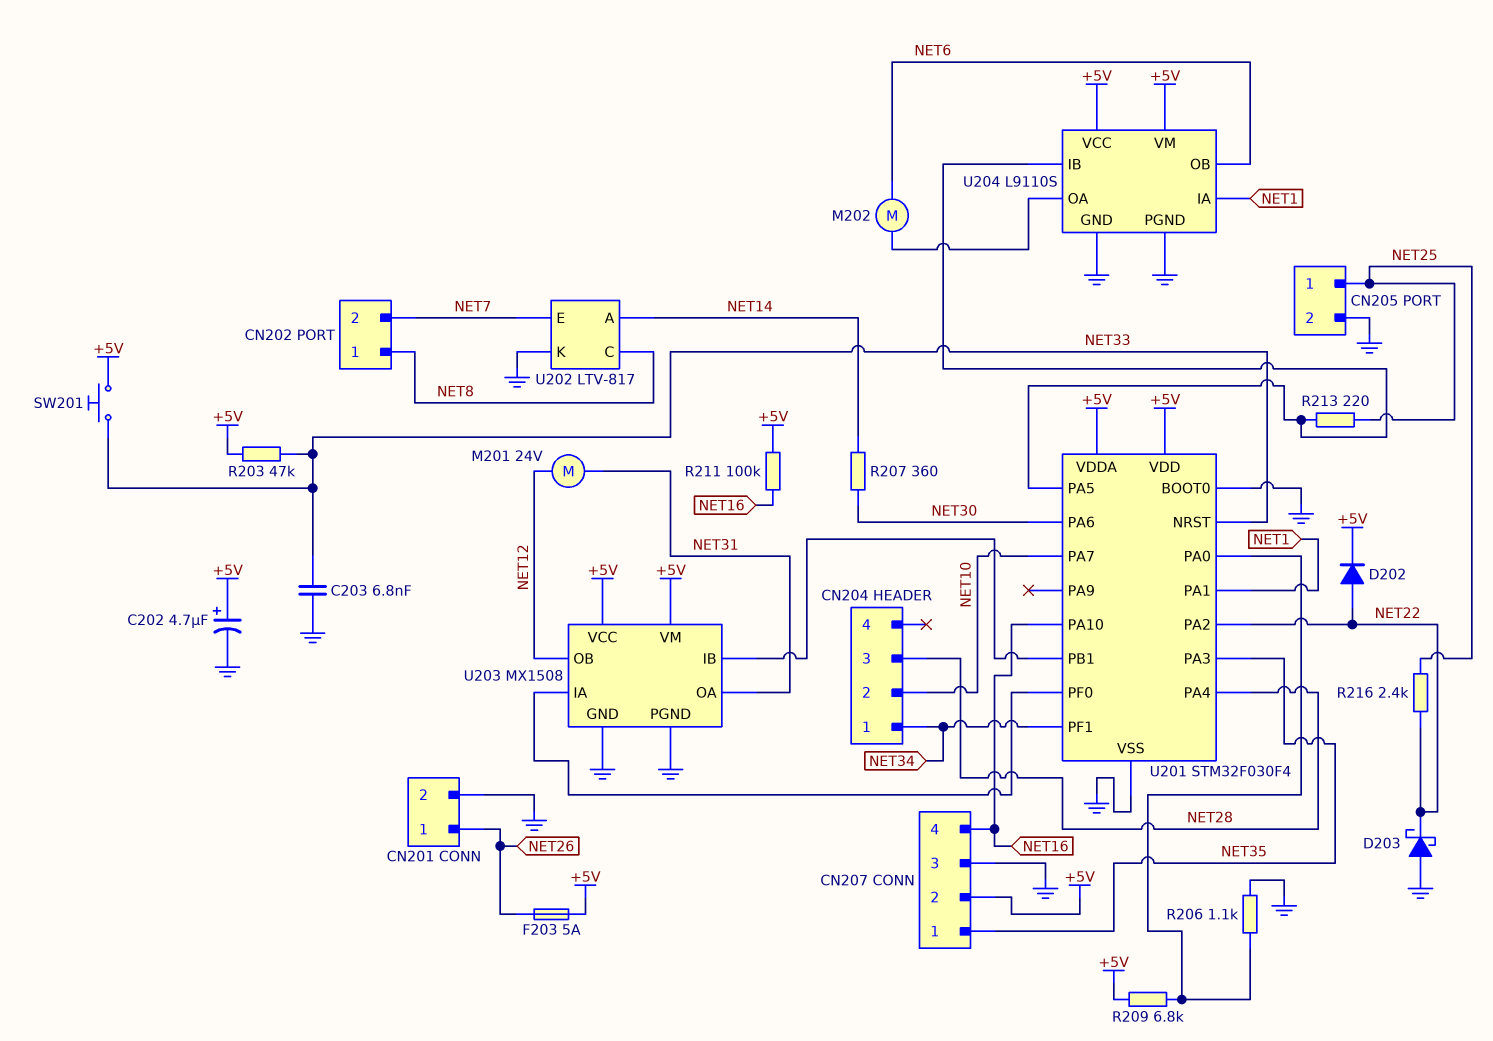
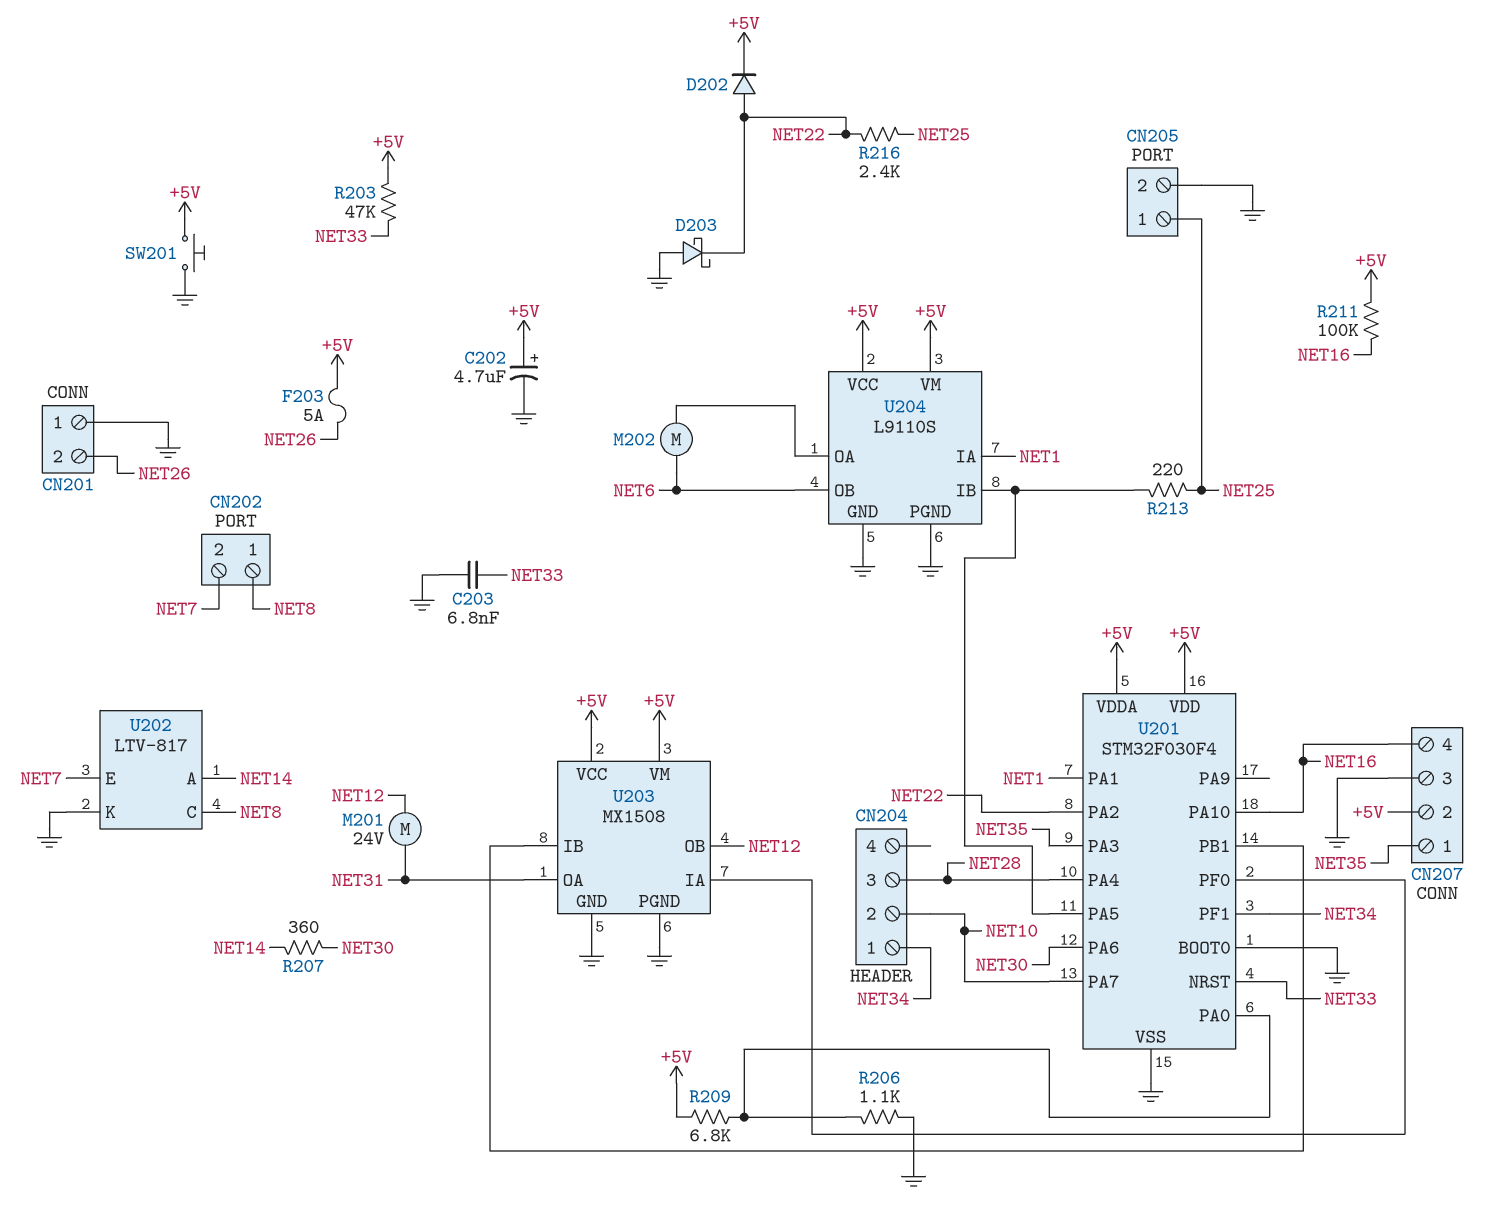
CN201 pin 1: NET26 -> GND
CN201 pin 2: GND -> NET26
SW201: button (+5V, NET33) -> button (+5V, GND)

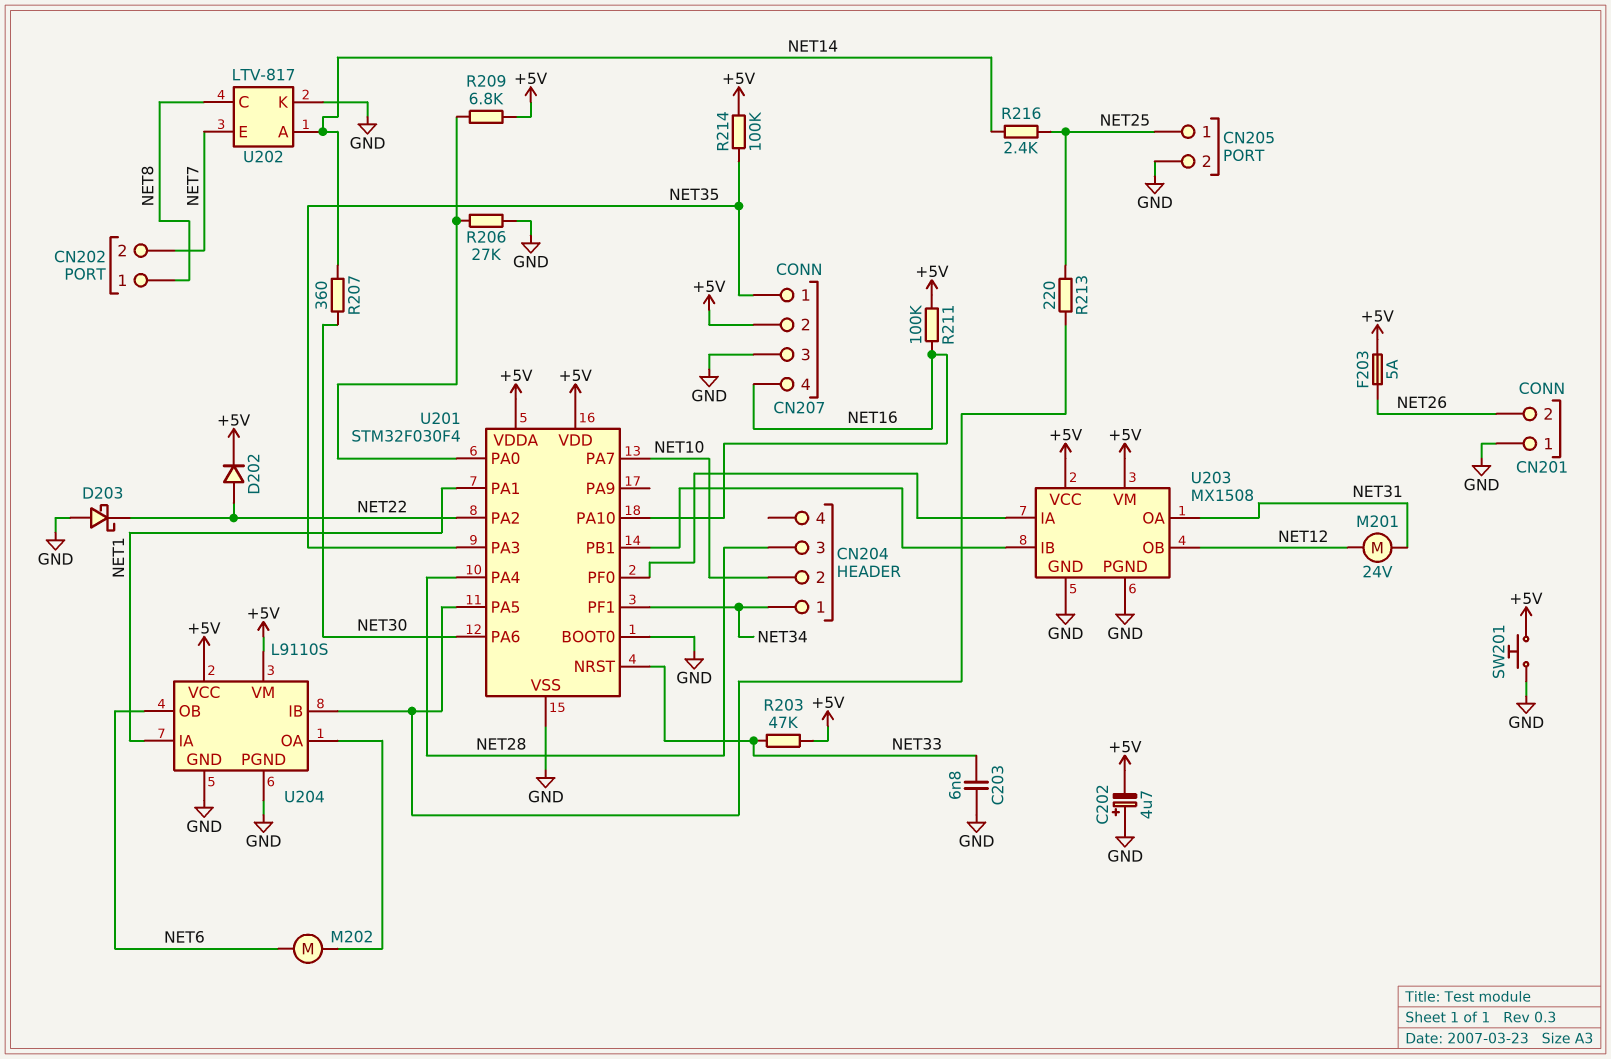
C202: 4.7uF (plus +5V, minus GND) -> 4.7uF (plus GND, minus +5V)
R206: 1.1k (GND, U201/PA0) -> 27k (GND, U201/PA0)
R214: none -> 100k (+5V, NET35)
R216: 2.4k (NET22, NET25) -> 2.4k (NET14, NET25)

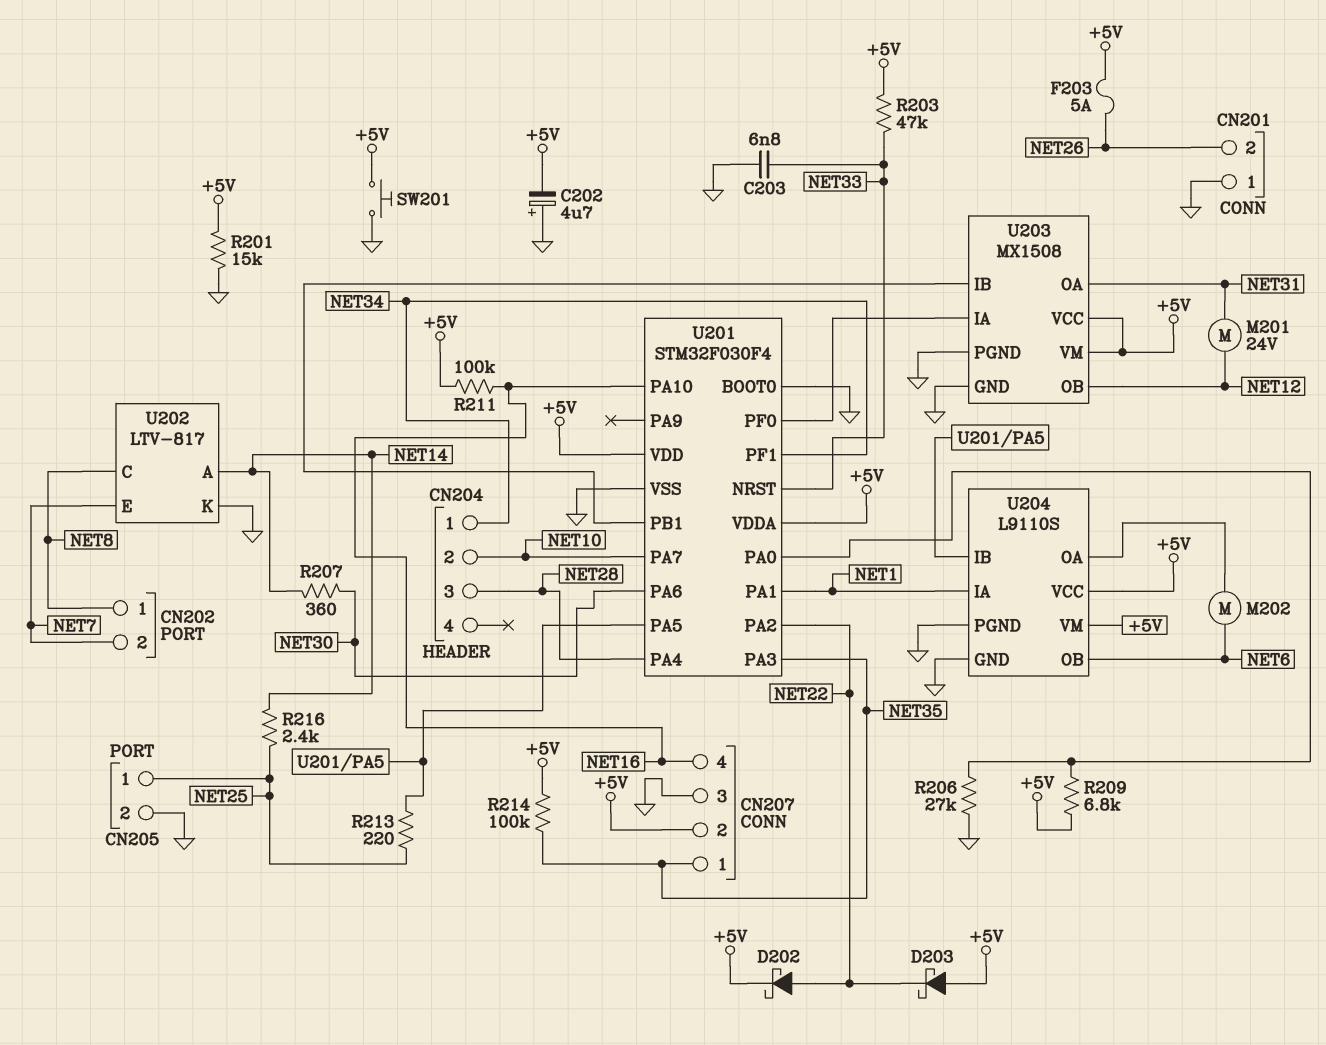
D202: diode (A NET22, K +5V) -> schottky (A NET22, K +5V)
D203: schottky (A GND, K NET22) -> schottky (A +5V, K NET22)
R201: none -> 15k (+5V, GND)

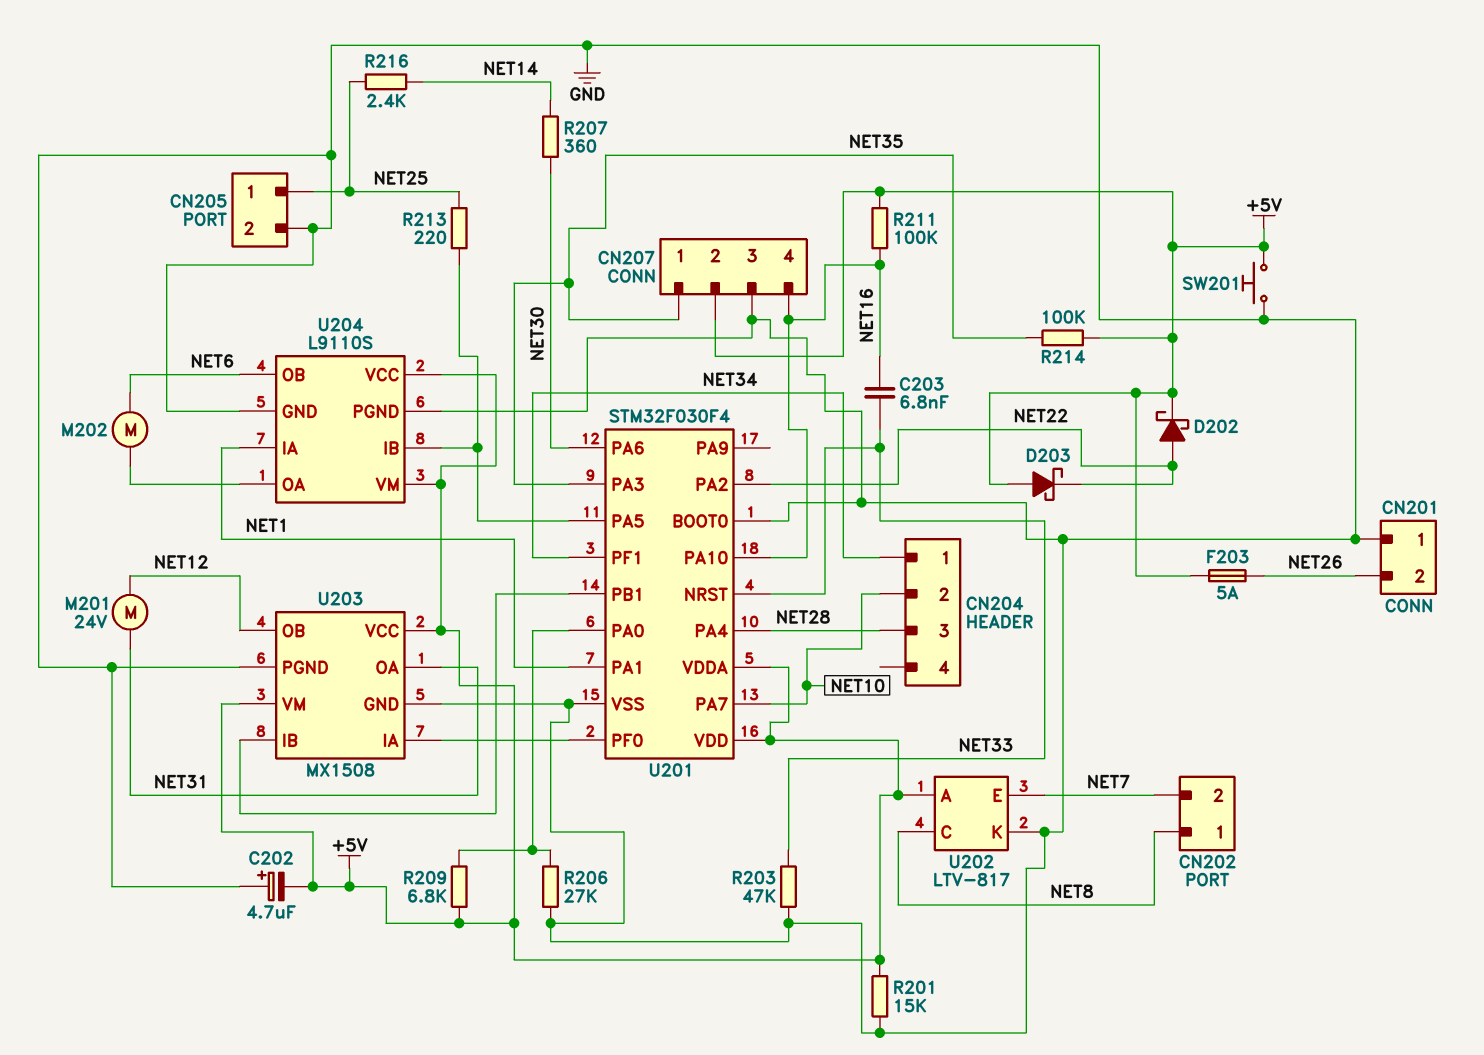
C203: 6.8nF (GND, NET33) -> 6.8nF (NET16, NET33)
R203: 47k (+5V, NET33) -> 47k (GND, NET33)
U202 pin A: NET14 -> +5V

